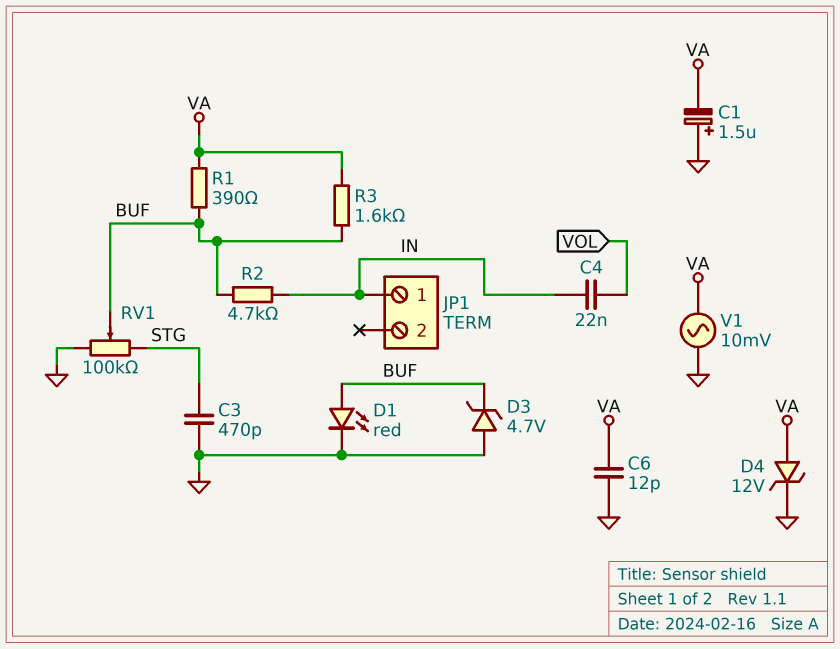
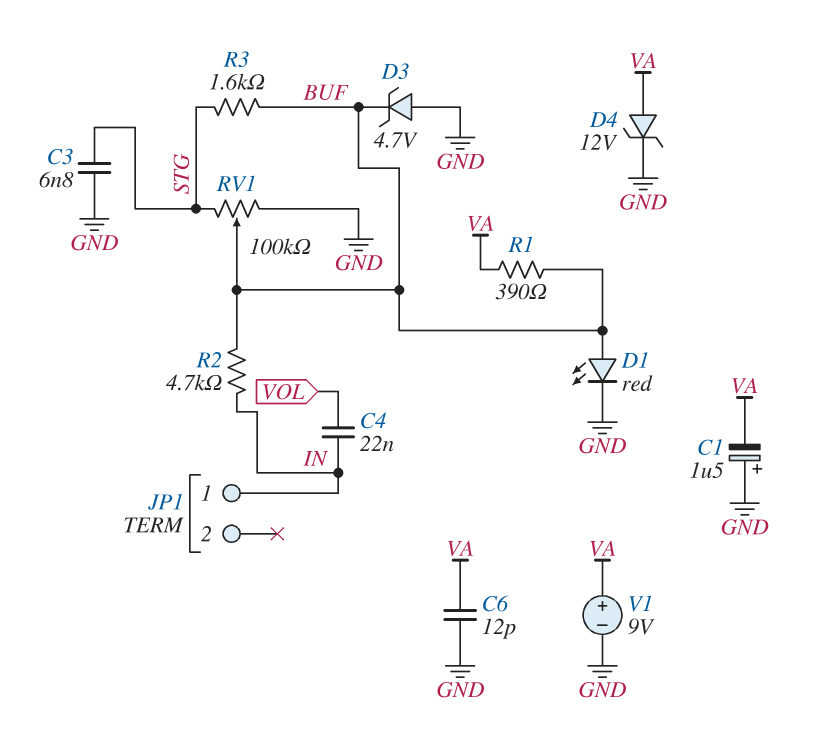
C3: 470pF (GND, STG) -> 6.8nF (GND, STG)
R3: 1.6k (BUF, VA) -> 1.6k (BUF, STG)
V1: AC 10mV (GND, VA) -> 9V (plus VA, minus GND)

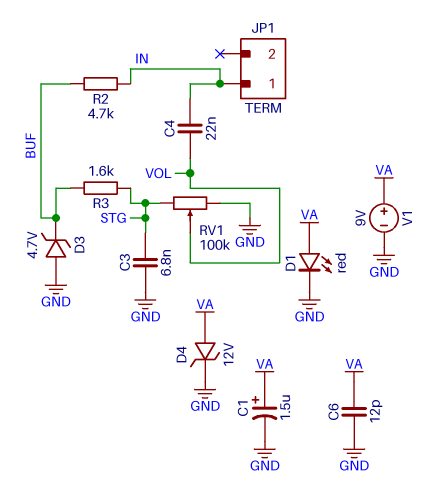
C1: 1.5uF (plus GND, minus VA) -> 1.5uF (plus VA, minus GND)
D1: LED red (A BUF, K GND) -> LED red (A VA, K GND)
R1: 390 (BUF, VA) -> none
RV1: 100k (GND, STG, wiper BUF) -> 100k (GND, STG, wiper VOL)

